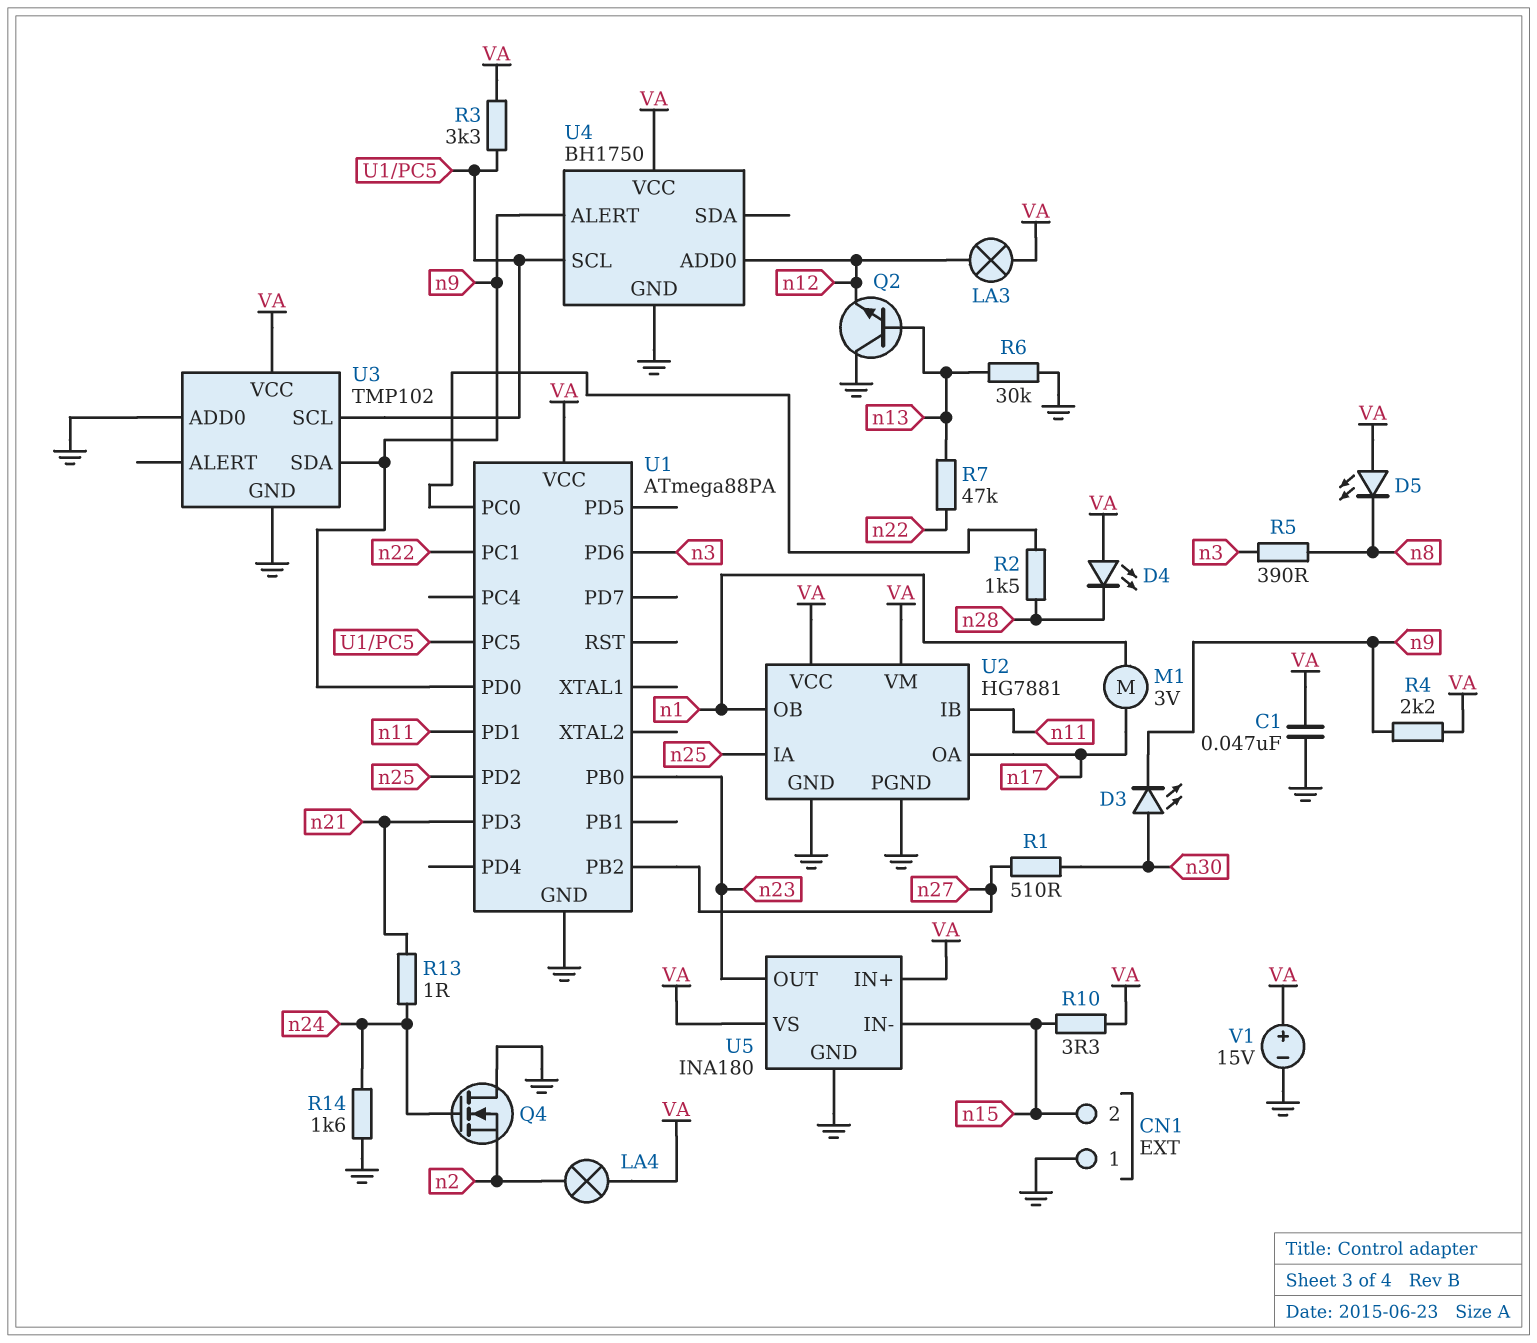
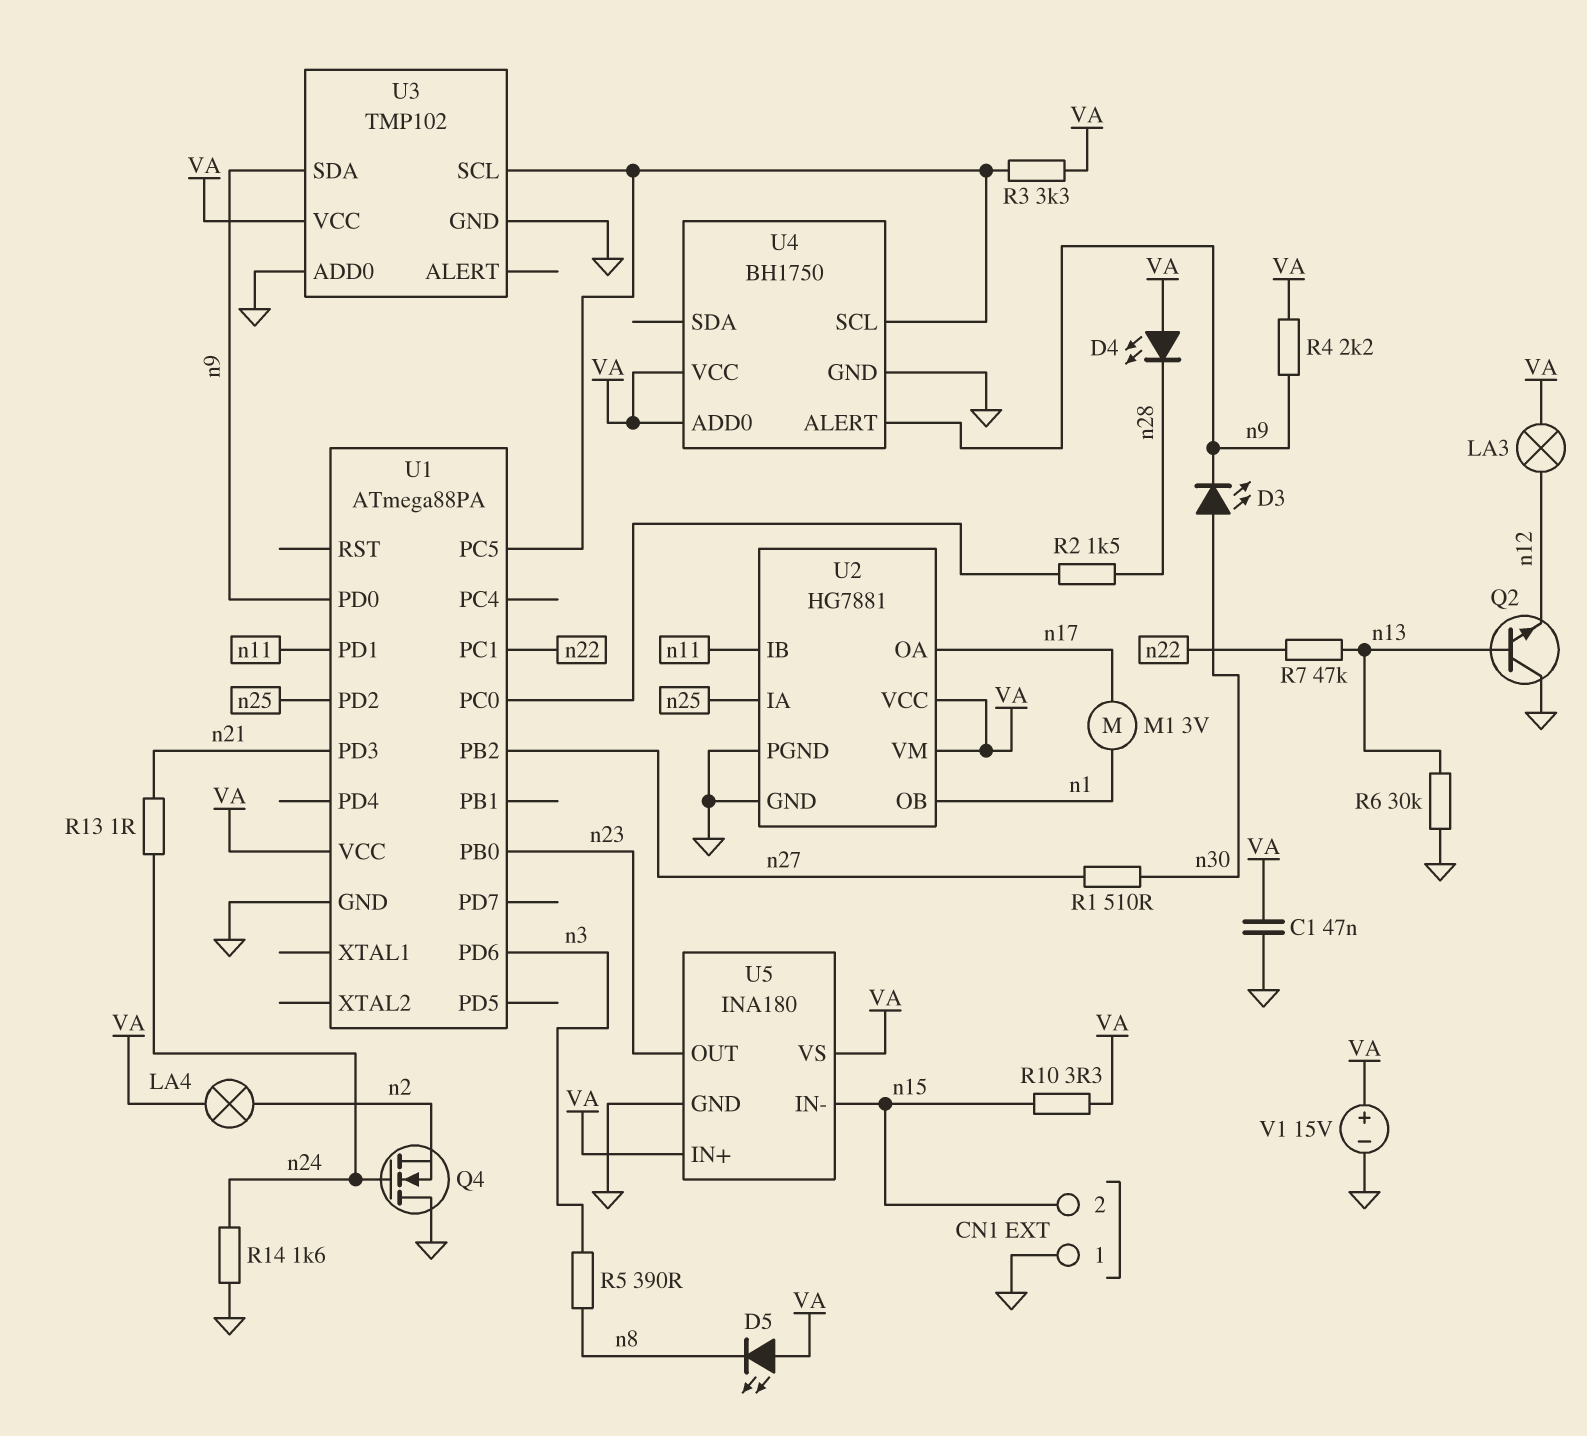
U4 pin ADD0: n12 -> VA

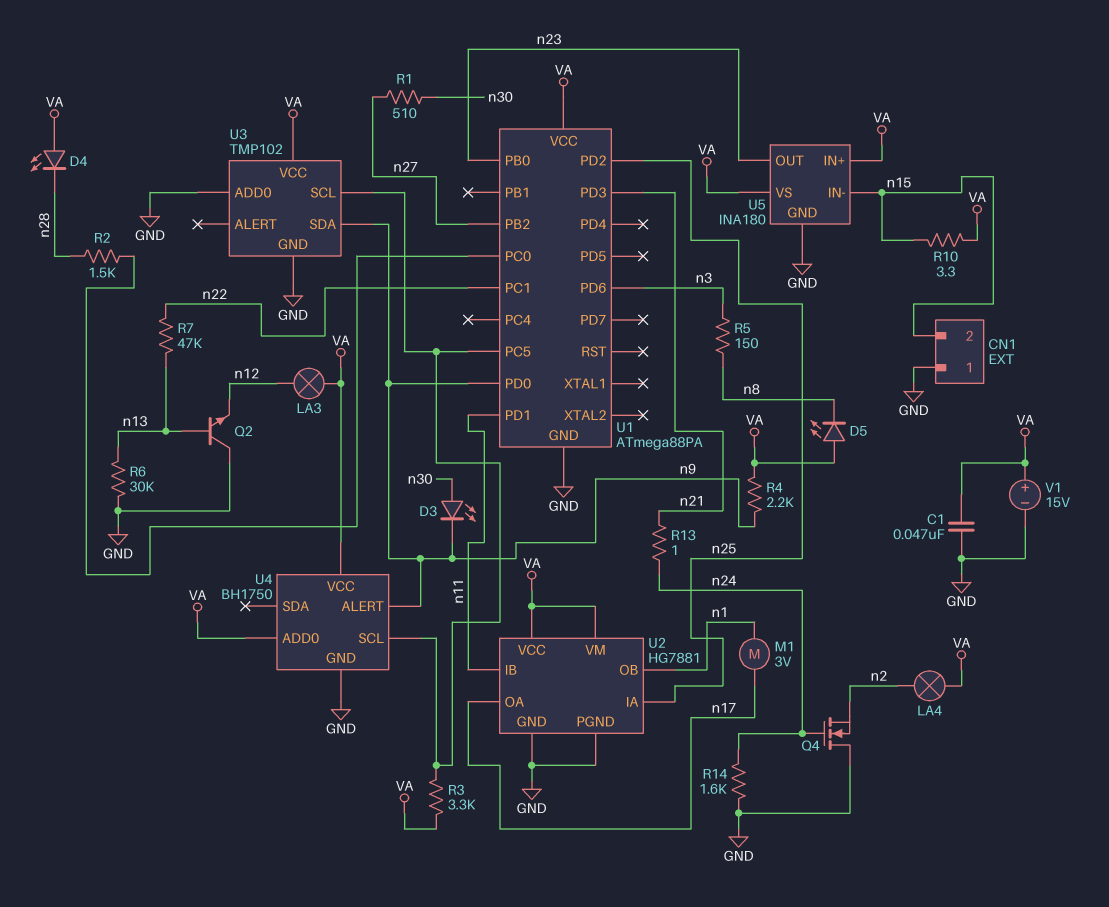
R5: 390 (n3, n8) -> 150 (n3, n8)

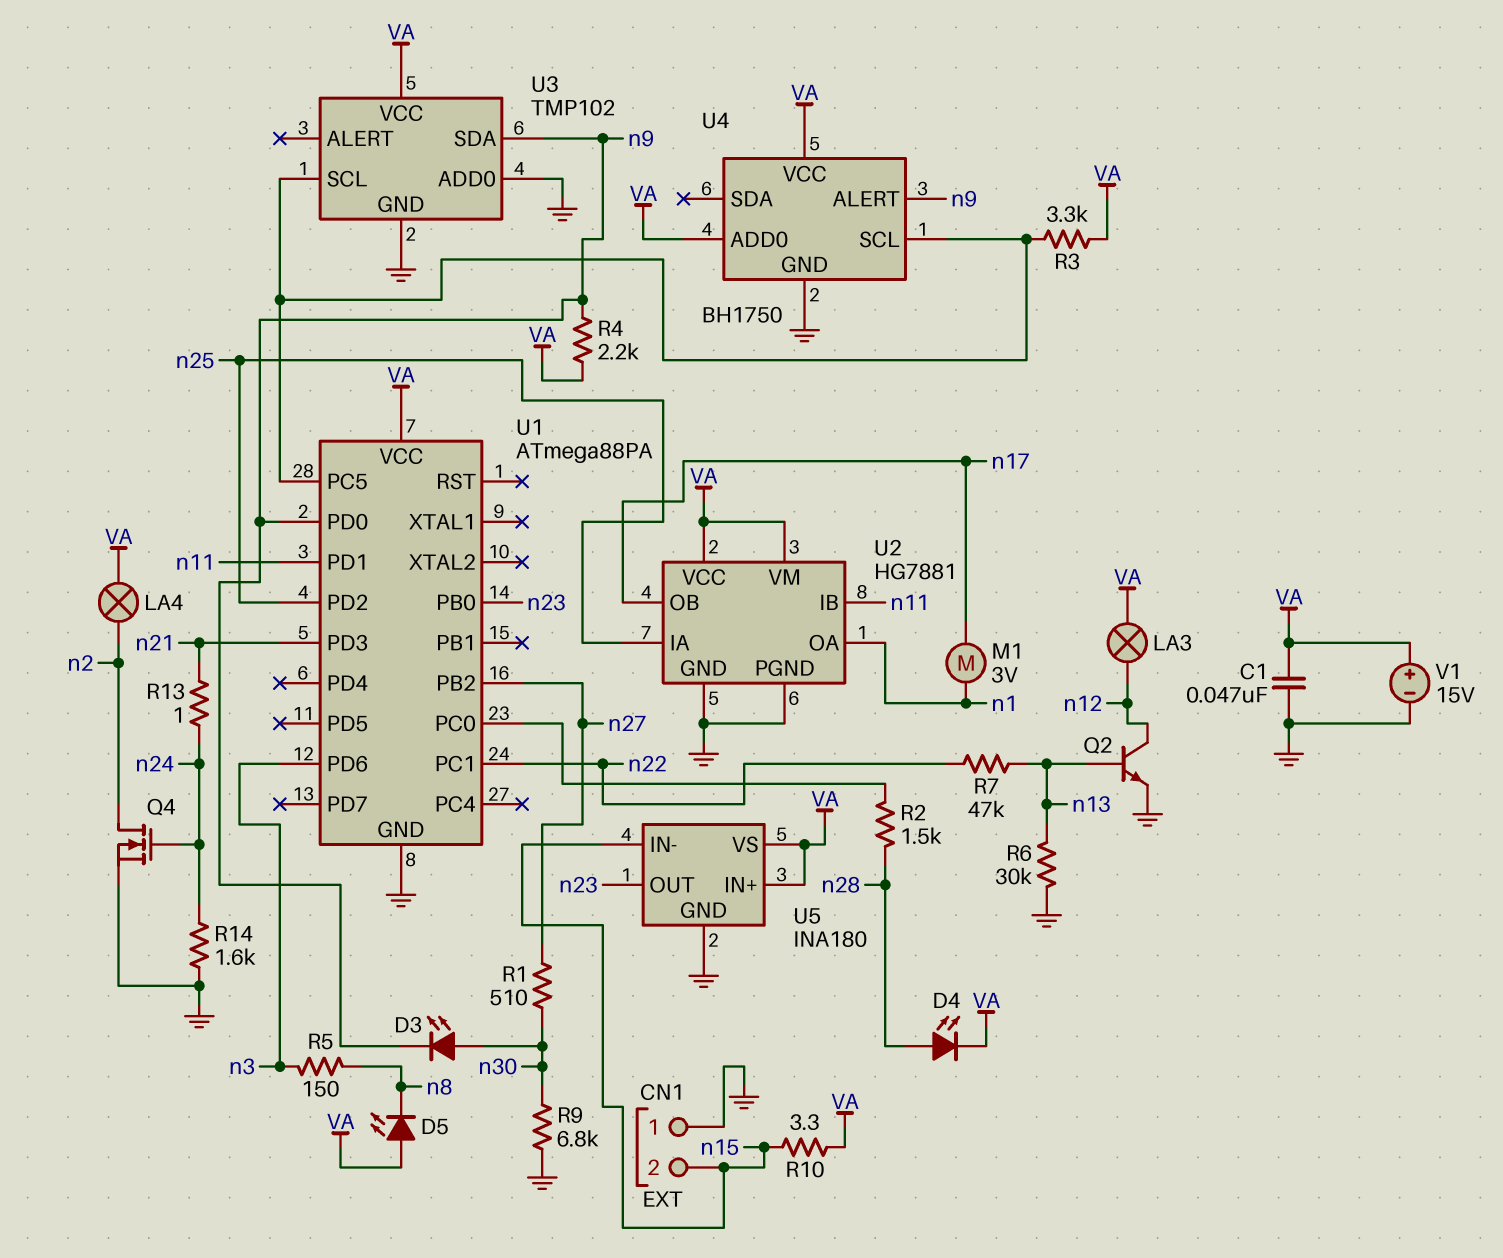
D4: LED (A VA, K n28) -> LED (A n28, K VA)
Q2: NPN (B n13, C GND, E n12) -> NPN (B n13, C n12, E GND)
Q4: NMOS (G n24, D GND, S n2) -> NMOS (G n24, D n2, S GND)
R9: none -> 6.8k (GND, n30)
U2 pin OA: n17 -> n1
U2 pin OB: n1 -> n17

